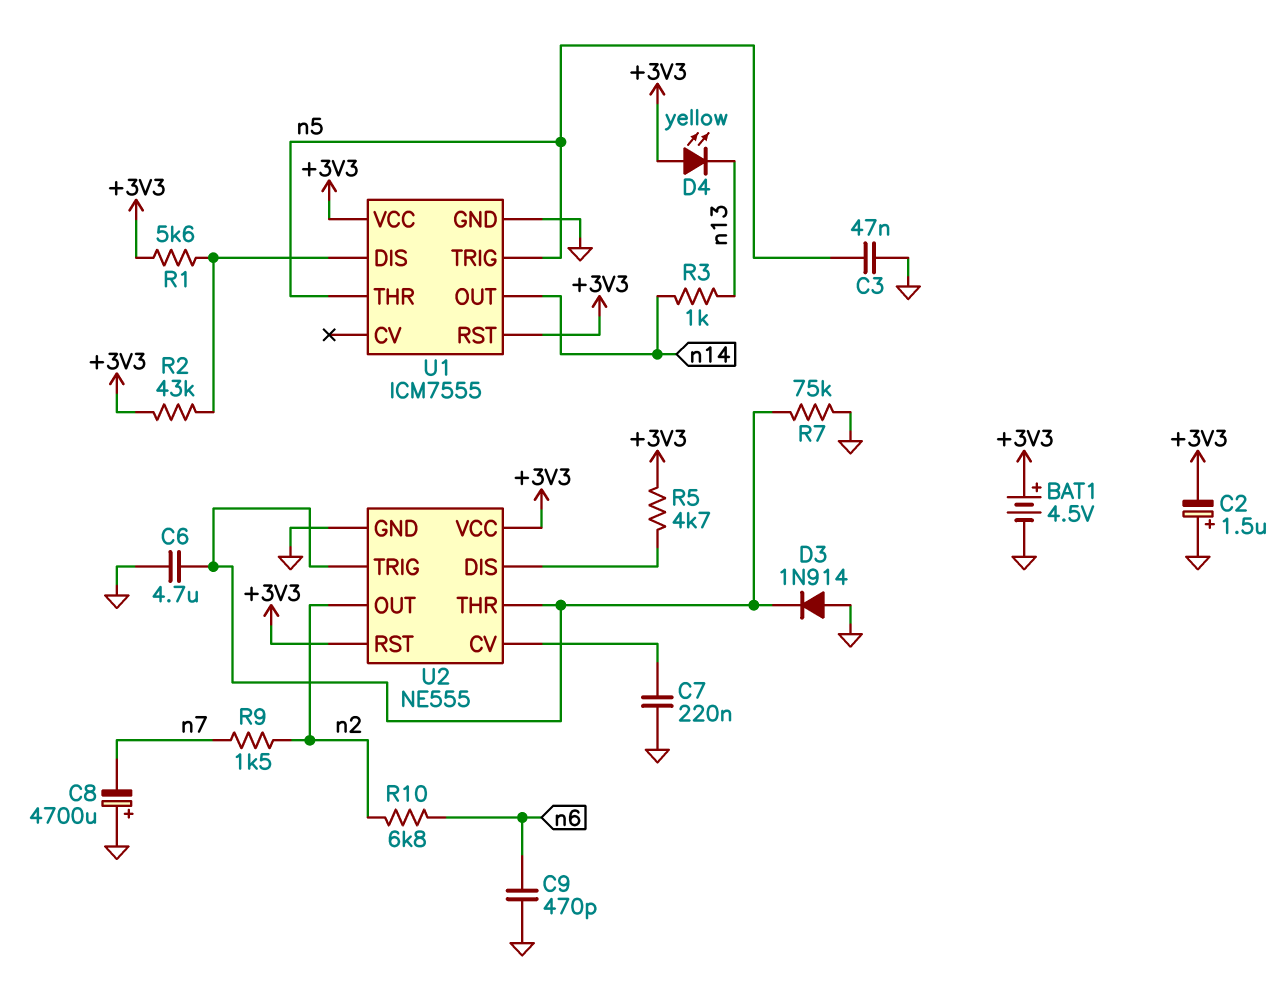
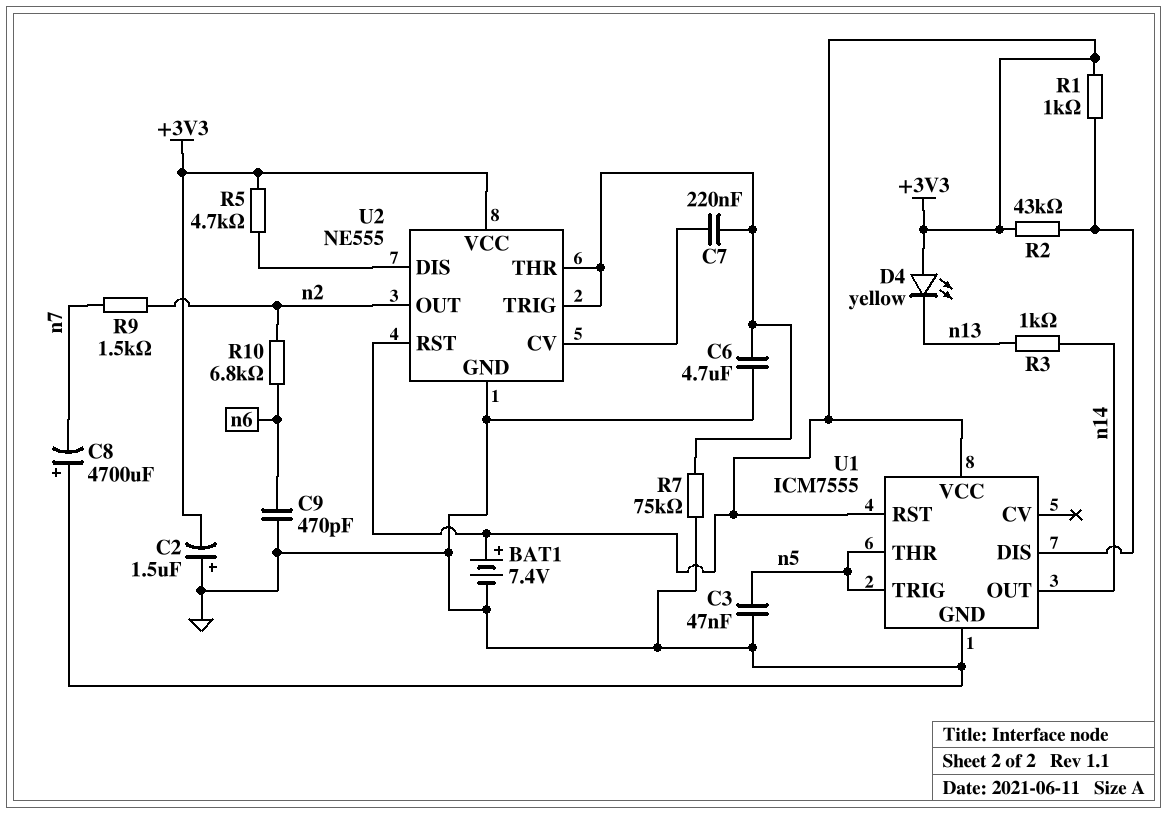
BAT1: 4.5V (plus +3V3, minus GND) -> 7.4V (plus +3V3, minus GND)
C7: 220nF (GND, U2/CV) -> 220nF (U2/CV, U2/THR)
D3: diode 1N914 (A GND, K U2/THR) -> none
R1: 5.6k (+3V3, U1/DIS) -> 1k (+3V3, U1/DIS)

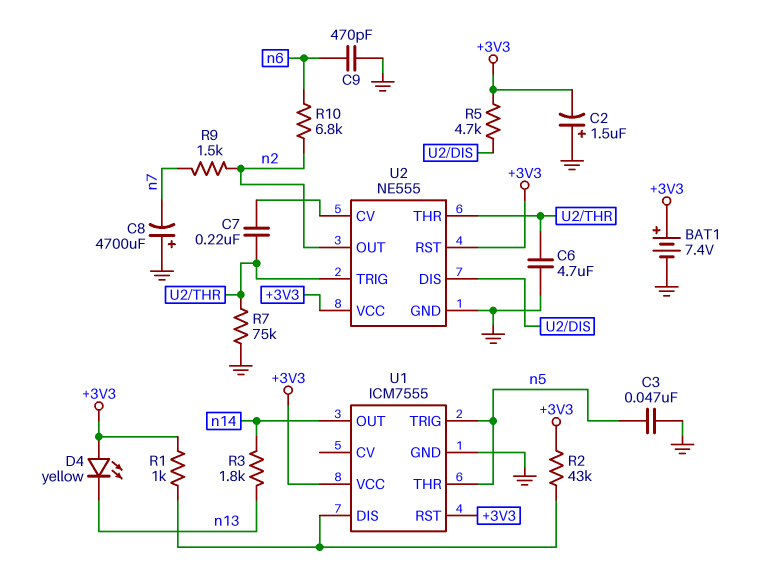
R3: 1k (n13, n14) -> 1.8k (n13, n14)

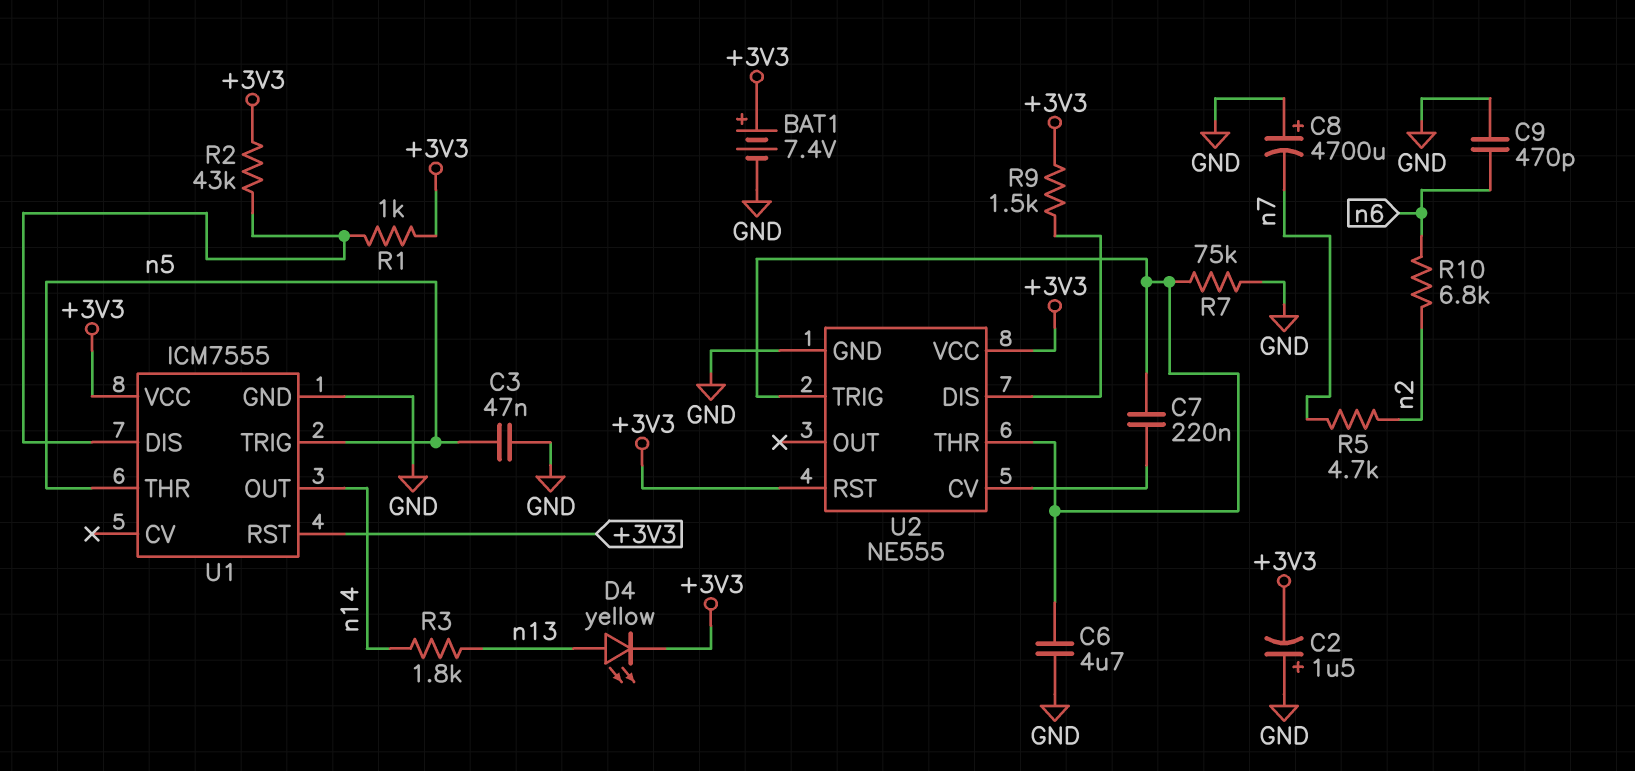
D4: LED yellow (A +3V3, K n13) -> LED yellow (A n13, K +3V3)
R5: 4.7k (+3V3, U2/DIS) -> 4.7k (n2, n7)
R9: 1.5k (n2, n7) -> 1.5k (+3V3, U2/DIS)
U2 pin OUT: n2 -> none

